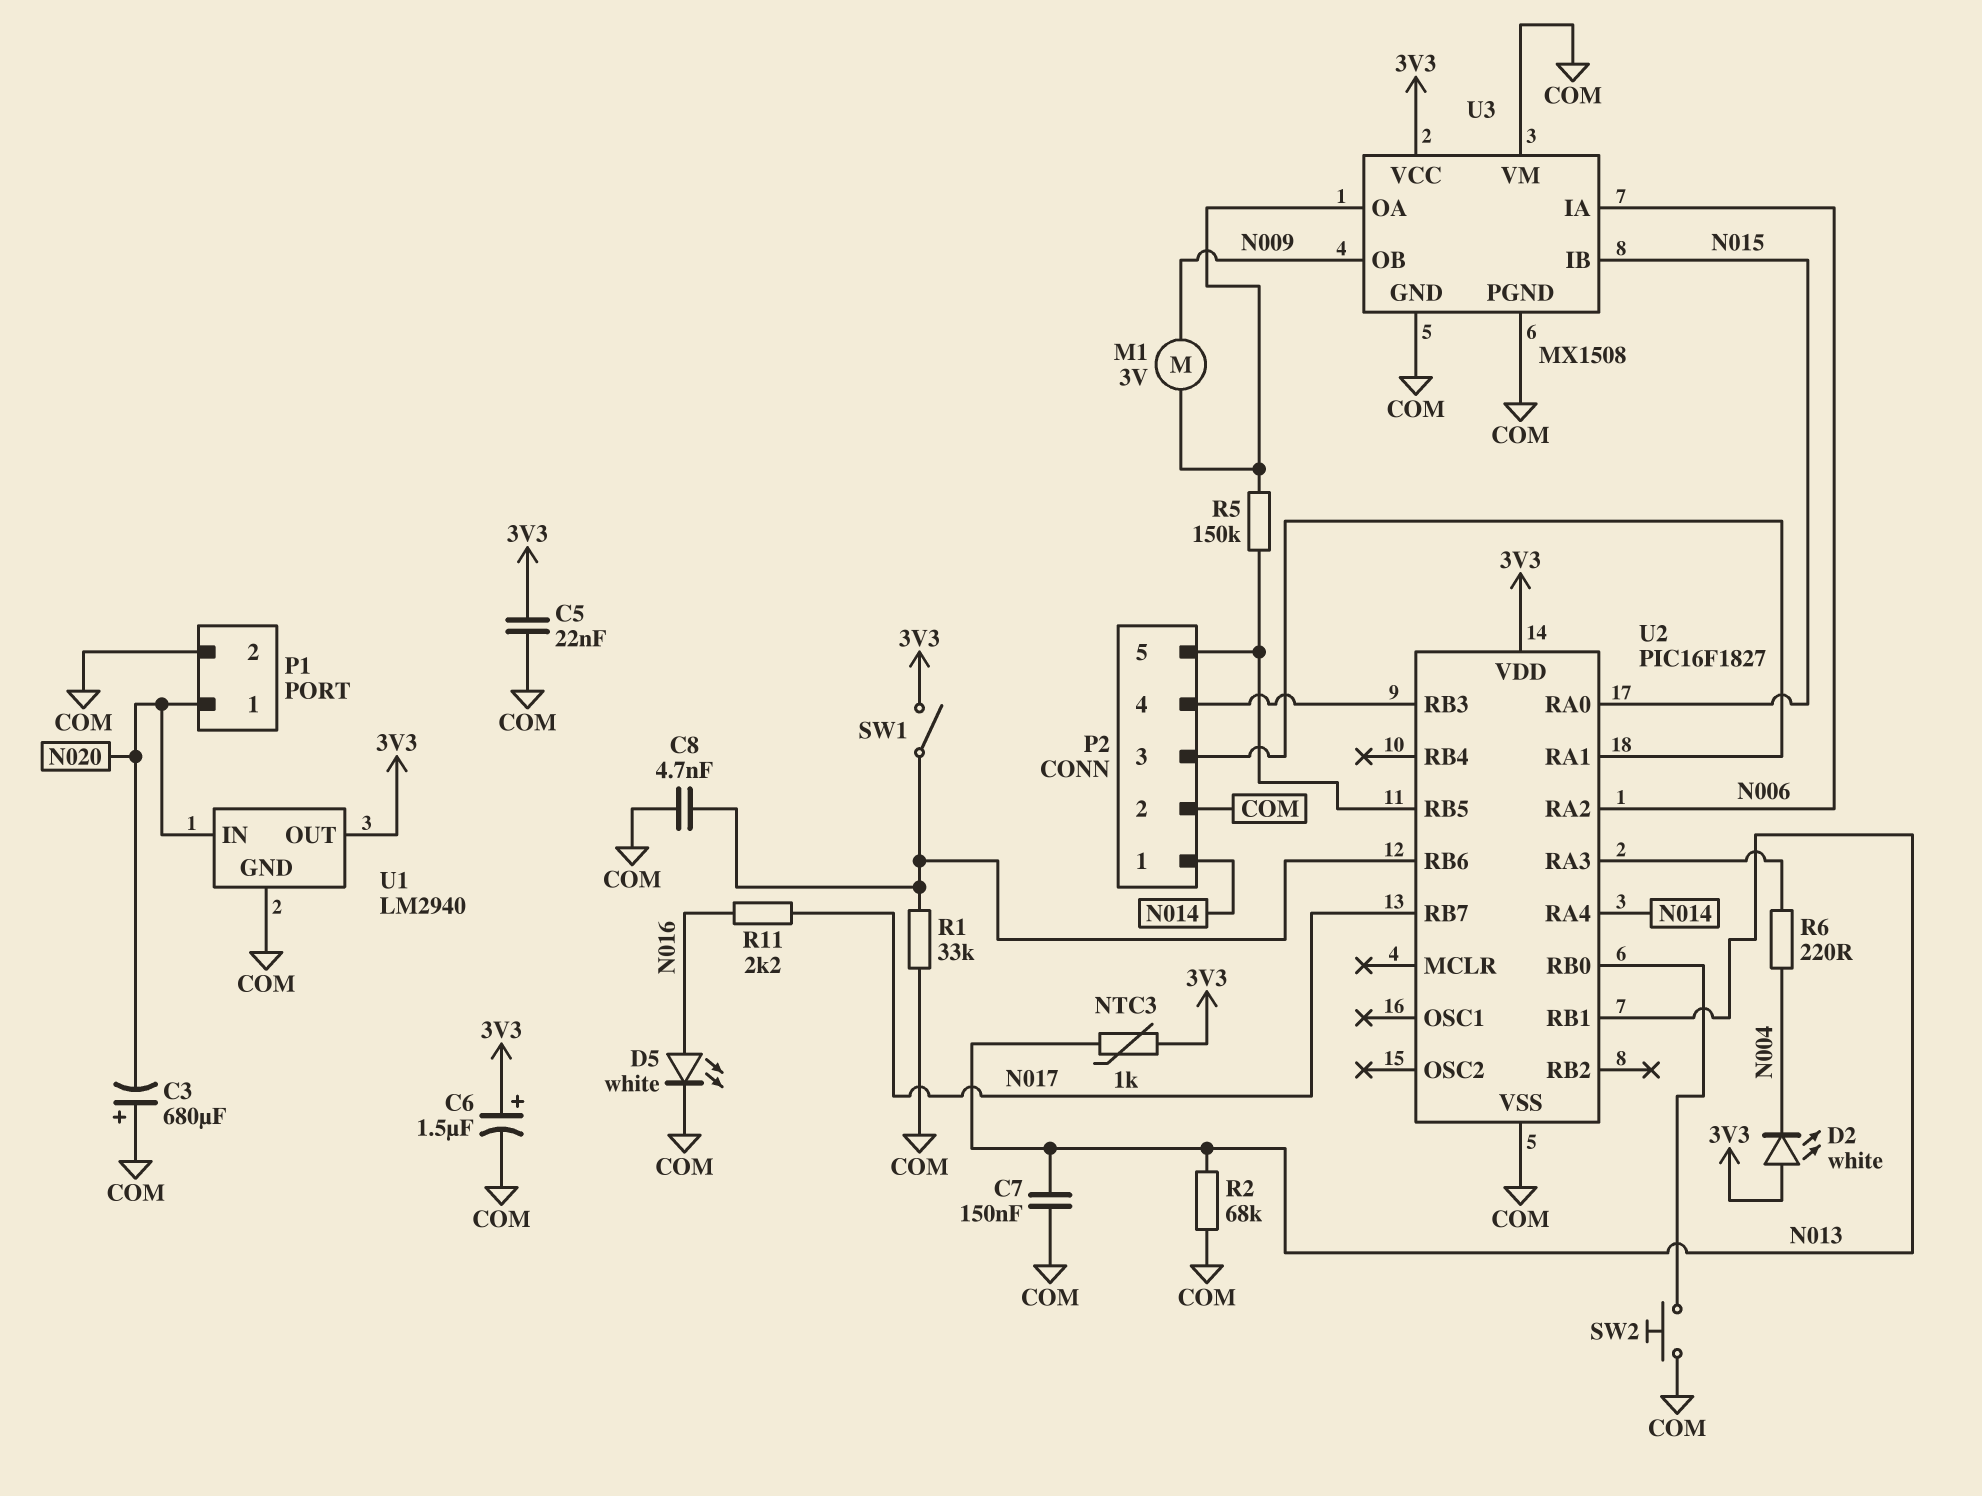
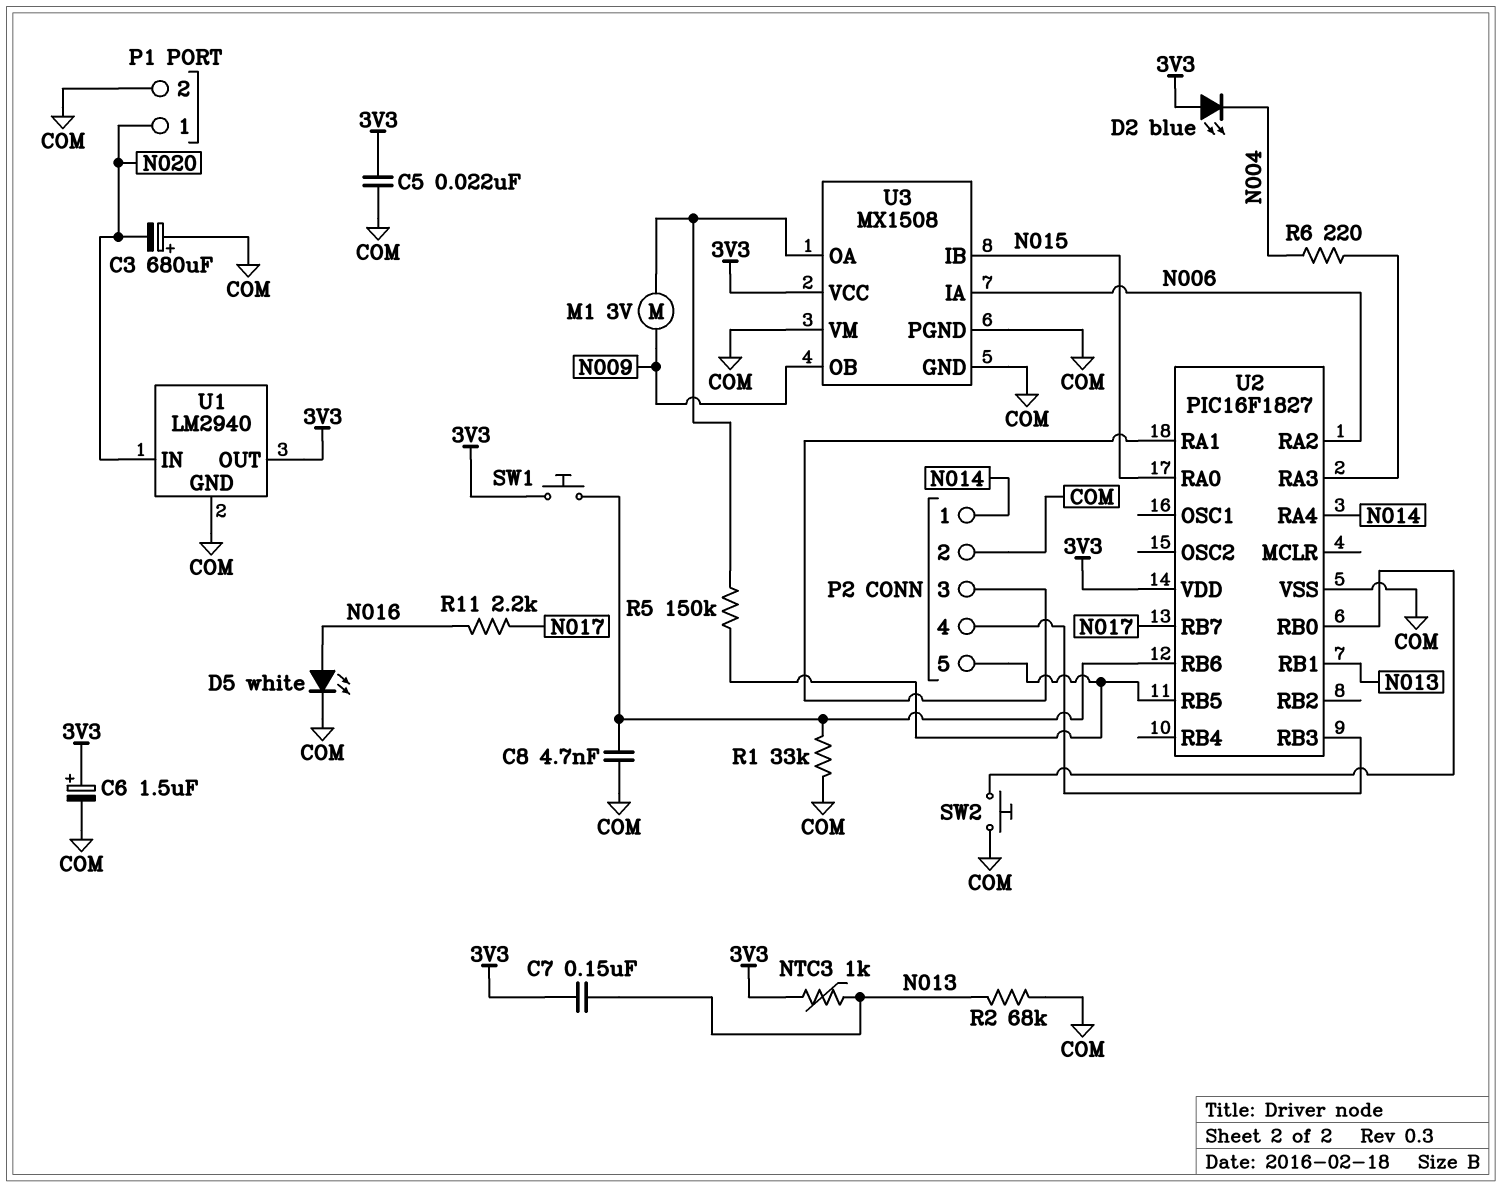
C7: 150nF (COM, N013) -> 150nF (3V3, N013)
D2: LED white (A 3V3, K N004) -> LED blue (A 3V3, K N004)
SW1: switch (3V3, U2/RB6) -> button (3V3, U2/RB6)

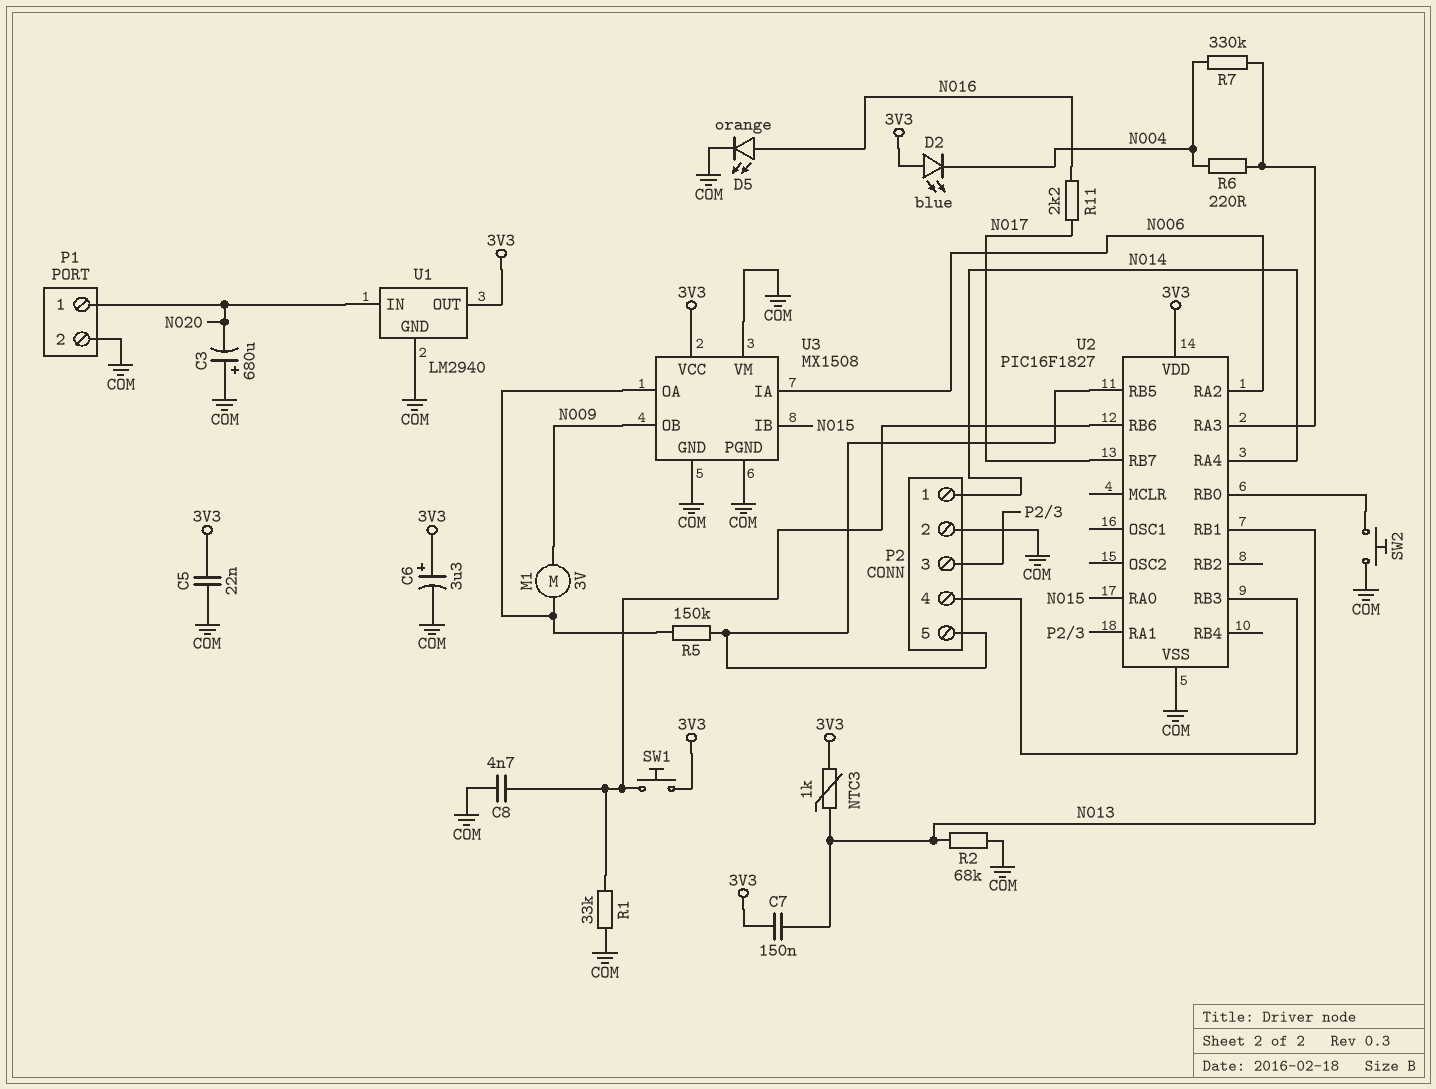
C6: 1.5uF (plus 3V3, minus COM) -> 3.3uF (plus 3V3, minus COM)
D5: LED white (A N016, K COM) -> LED orange (A N016, K COM)
R7: none -> 330k (N004, U2/RA3)

